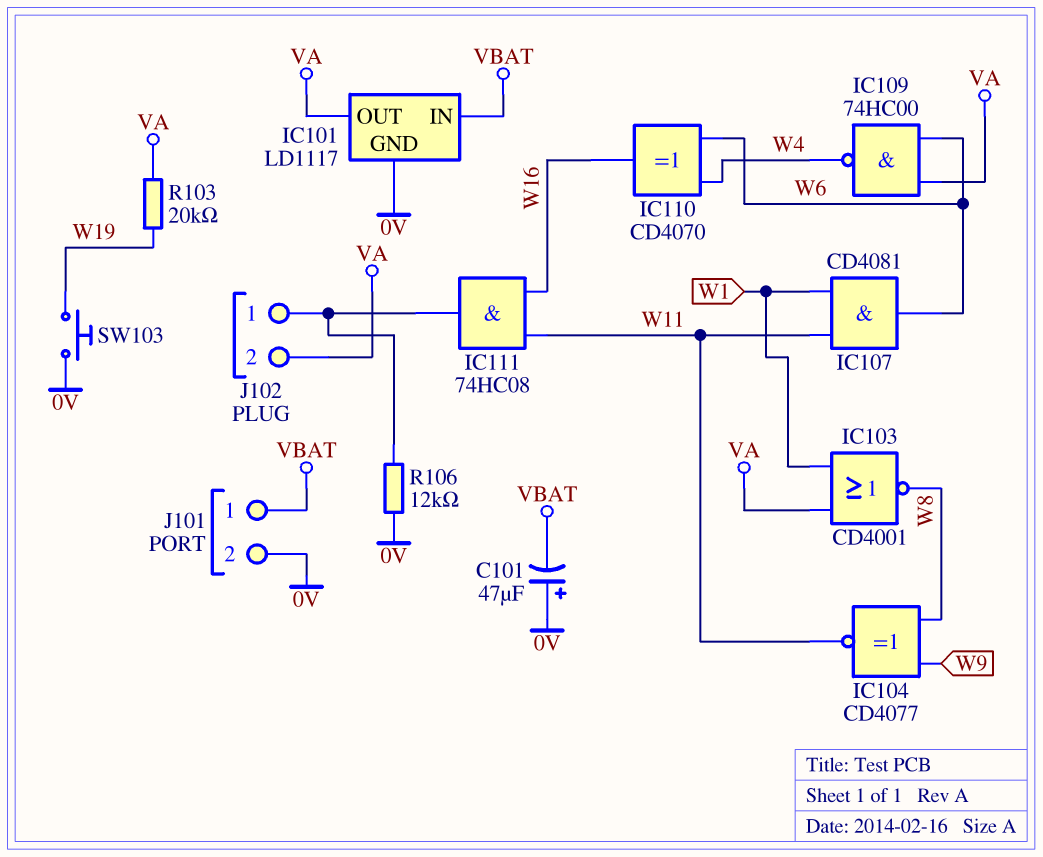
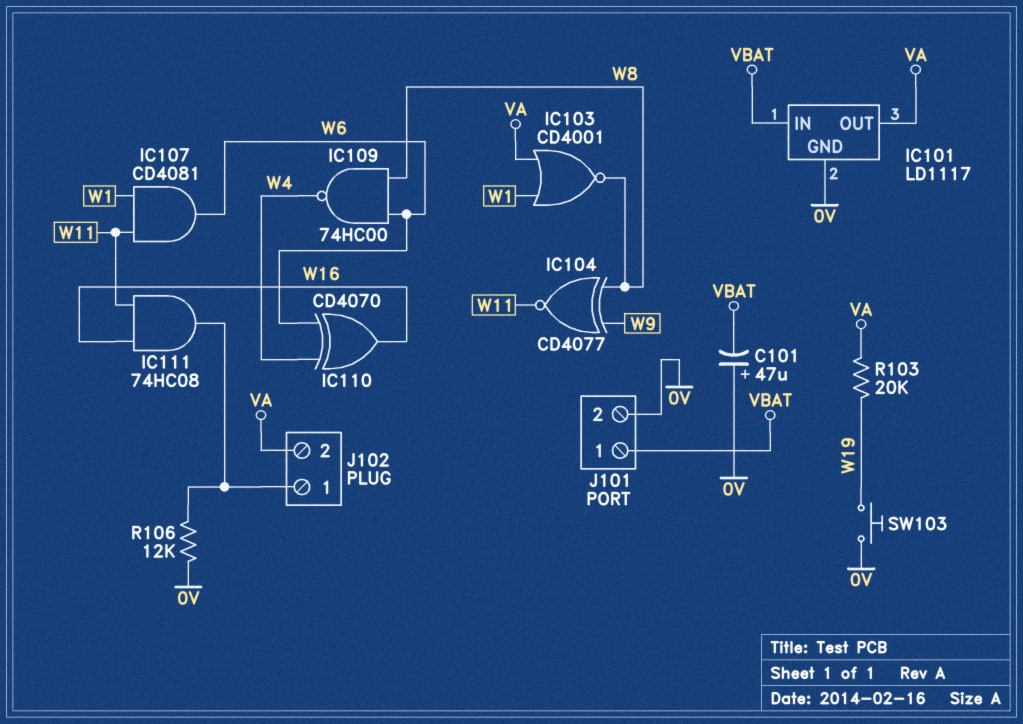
IC109: NAND 74HC00 (in VA, in W6, out W4) -> NAND 74HC00 (in W6, in W8, out W4)

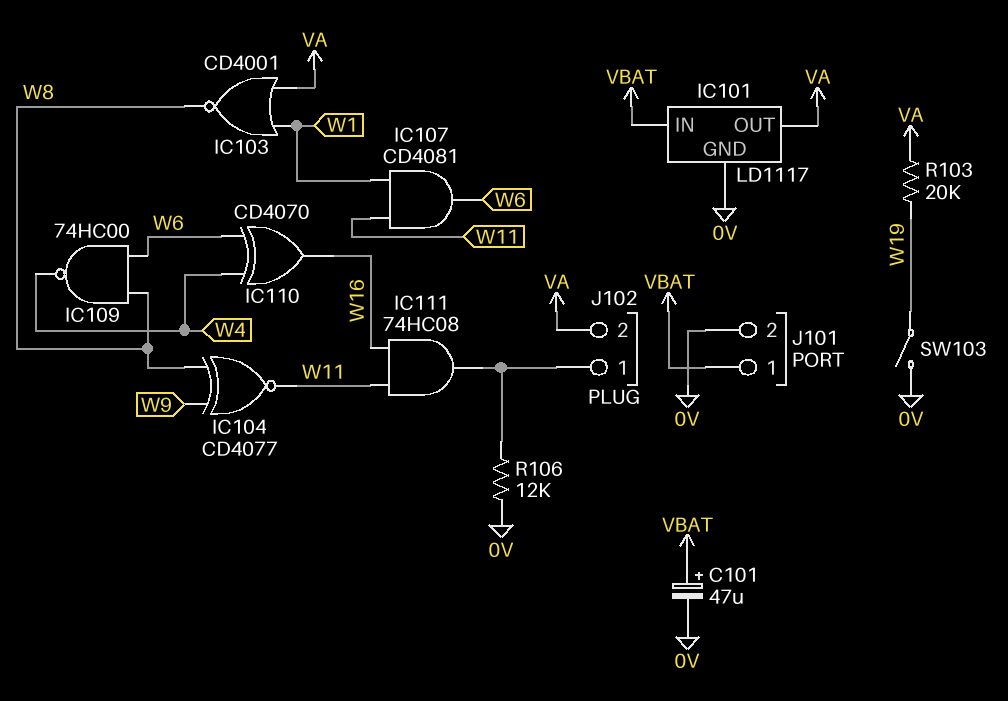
C101: 47uF (plus 0V, minus VBAT) -> 47uF (plus VBAT, minus 0V)
SW103: button (0V, W19) -> switch (0V, W19)

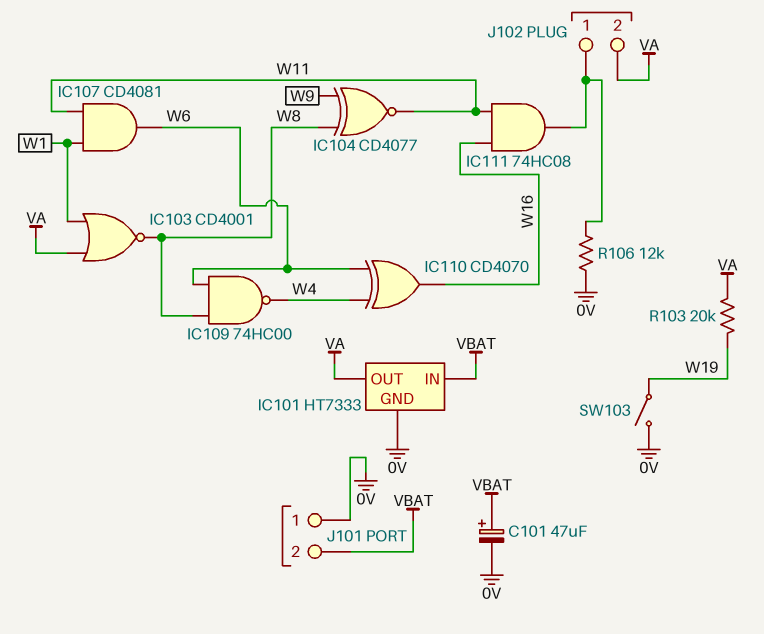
IC101: LD1117 -> HT7333
J101 pin 1: VBAT -> 0V
J101 pin 2: 0V -> VBAT

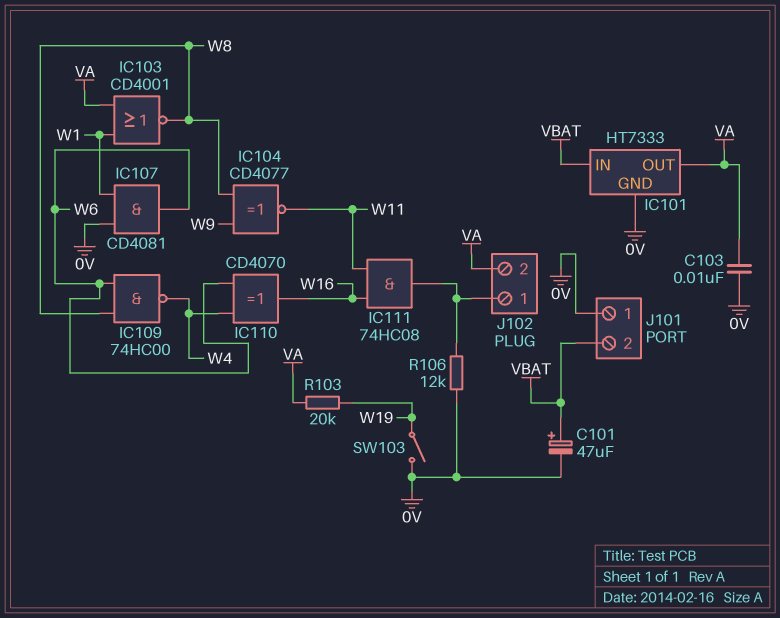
C103: none -> 10nF (0V, VA)
IC107: AND CD4081 (in W1, in W11, out W6) -> AND CD4081 (in 0V, in W1, out W6)

